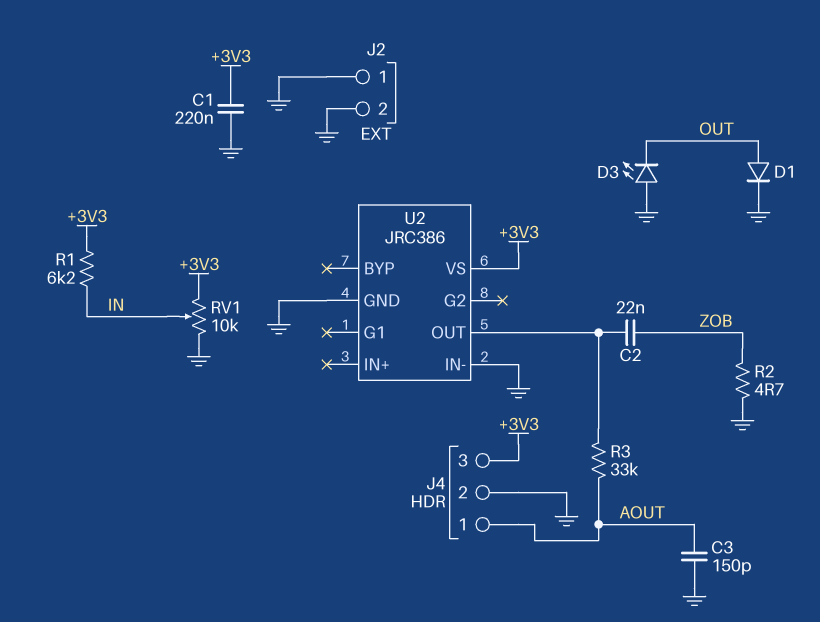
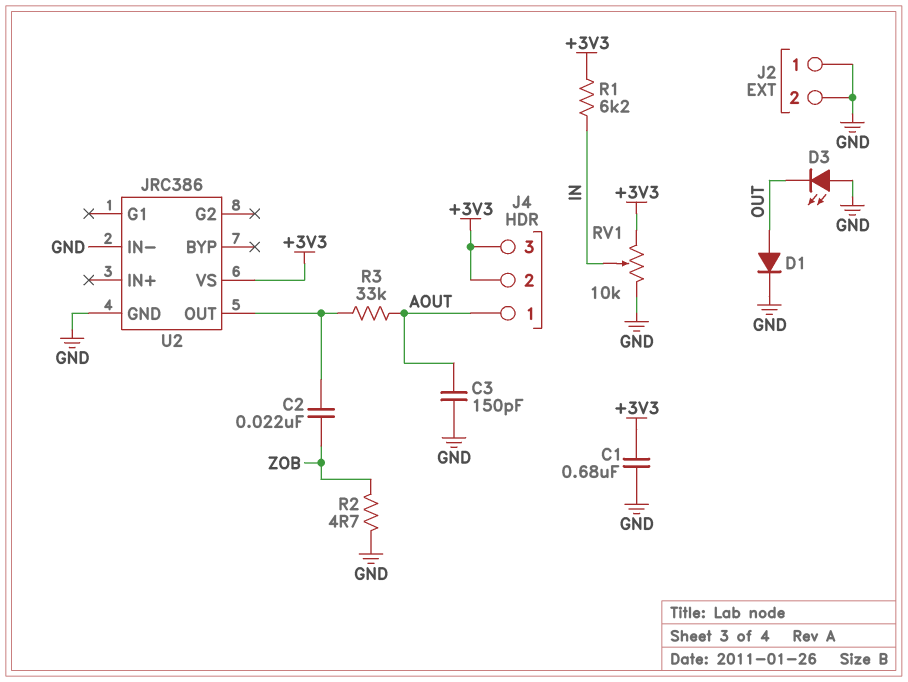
C1: 220nF (+3V3, GND) -> 680nF (+3V3, GND)
J4 pin 2: GND -> +3V3

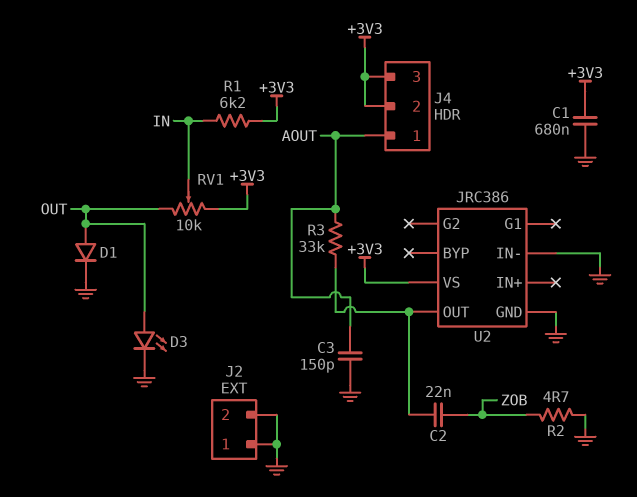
D3: LED (A GND, K OUT) -> LED (A OUT, K GND)
RV1: 10k (+3V3, GND, wiper IN) -> 10k (+3V3, OUT, wiper IN)

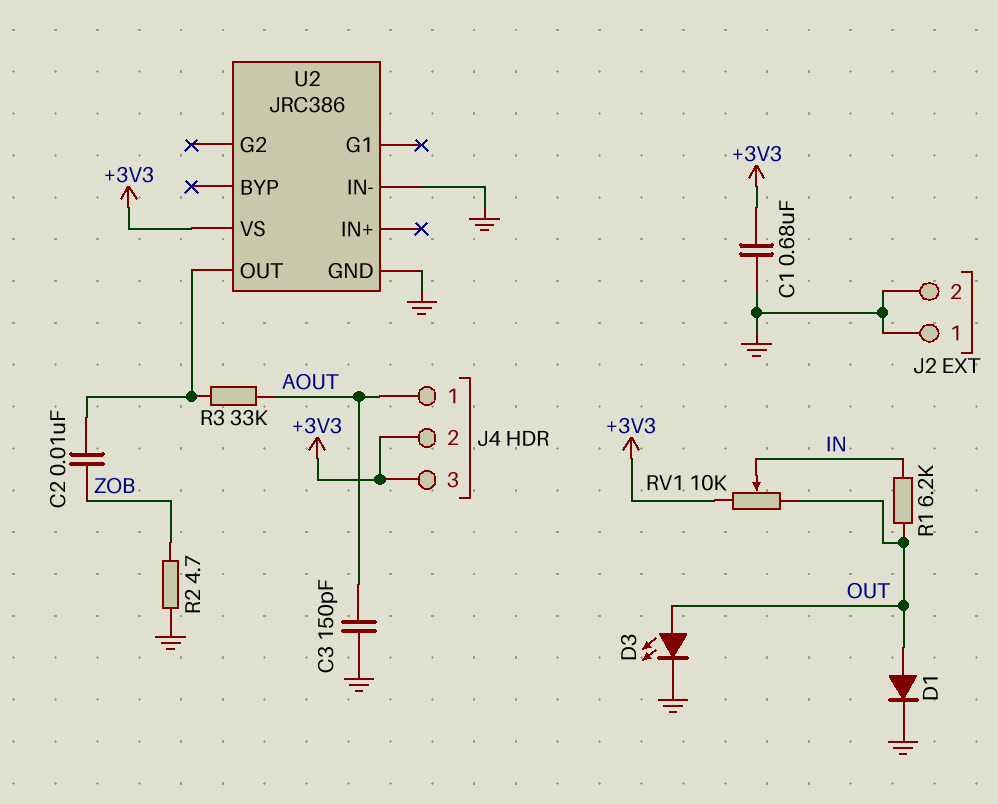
C2: 22nF (U2/OUT, ZOB) -> 10nF (U2/OUT, ZOB)
R1: 6.2k (+3V3, IN) -> 6.2k (IN, OUT)

